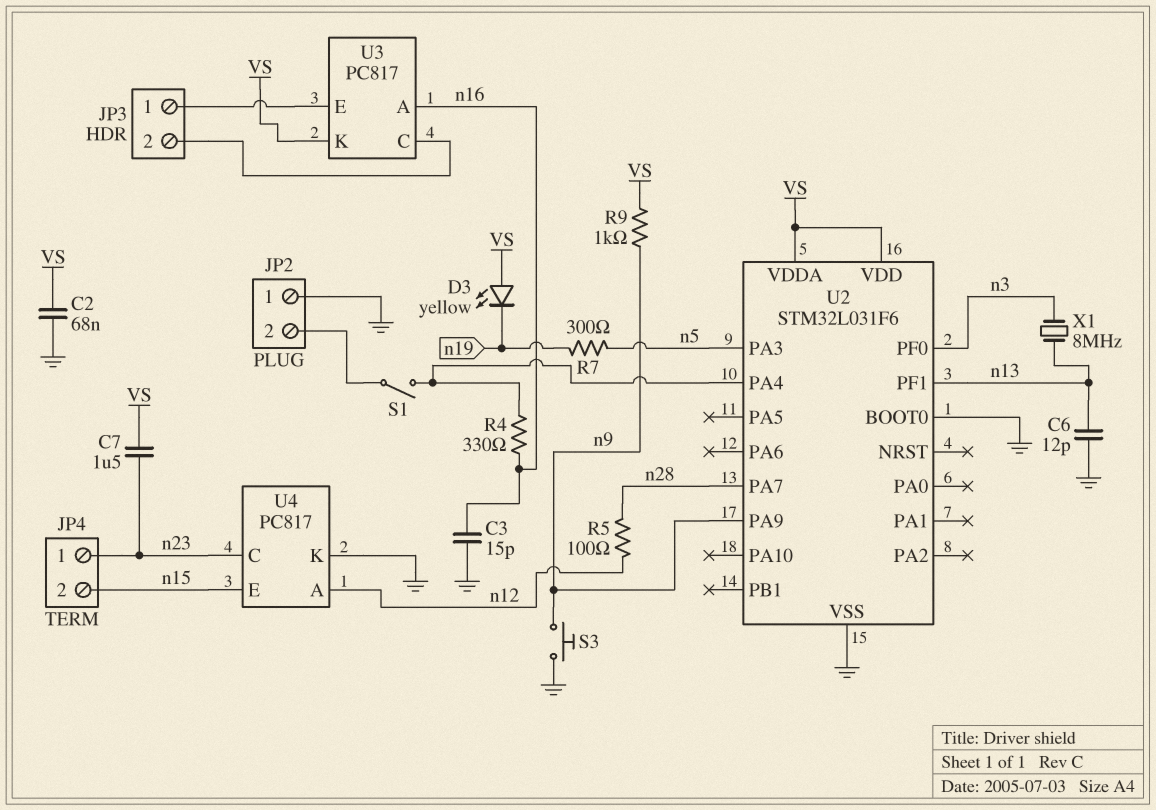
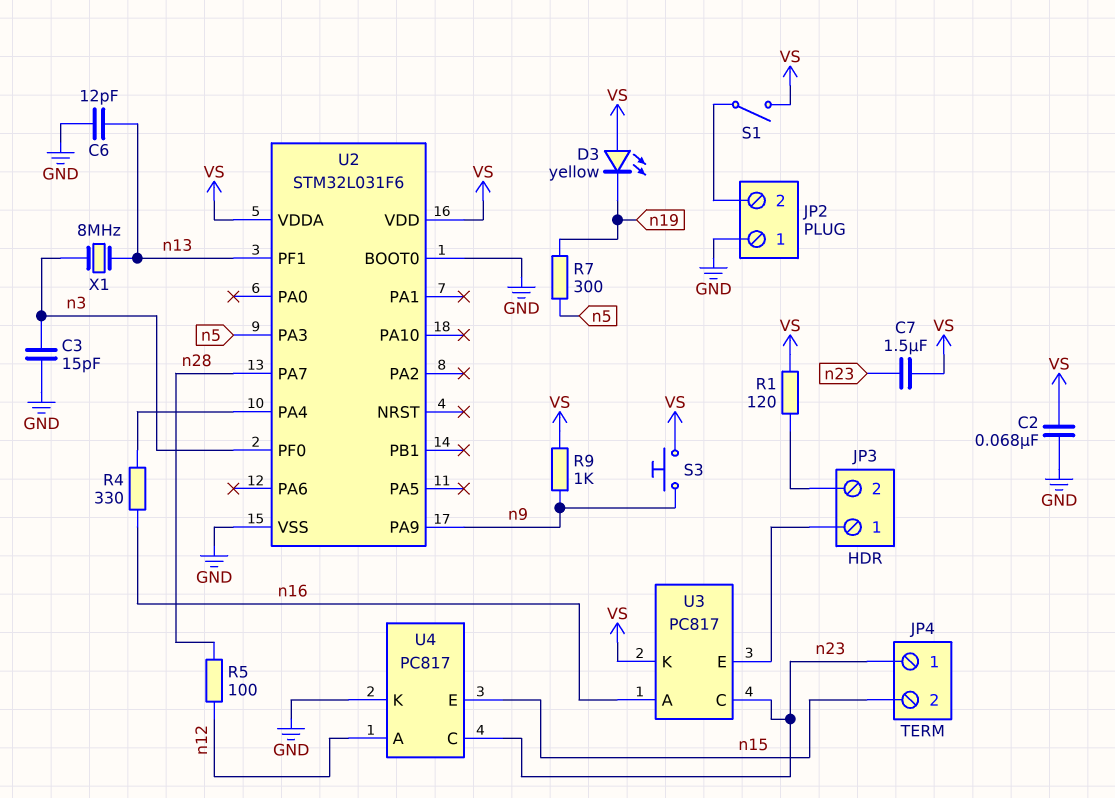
C3: 15pF (GND, n16) -> 15pF (GND, n3)
R1: none -> 120 (JP3/2, VS)
S1: switch (JP2/2, U2/PA4) -> switch (JP2/2, VS)
S3: button (GND, n9) -> button (VS, n9)
U3 pin C: JP3/2 -> n23

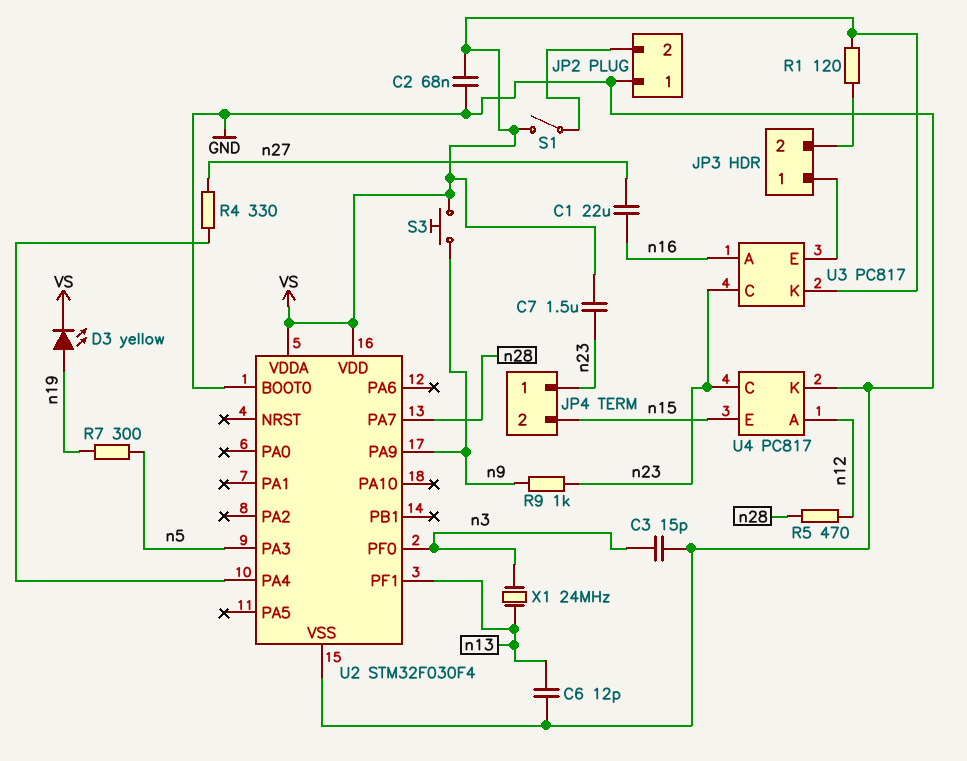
C1: none -> 22uF (n16, n27)
D3: LED yellow (A VS, K n19) -> LED yellow (A n19, K VS)
R4: 330 (U2/PA4, n16) -> 330 (U2/PA4, n27)
R5: 100 (n12, n28) -> 470 (n12, n28)
R9: 1k (VS, n9) -> 1k (n9, n23)
U2: STM32L031F6 -> STM32F030F4
X1: 8MHz (n3, n13) -> 24MHz (n3, n13)

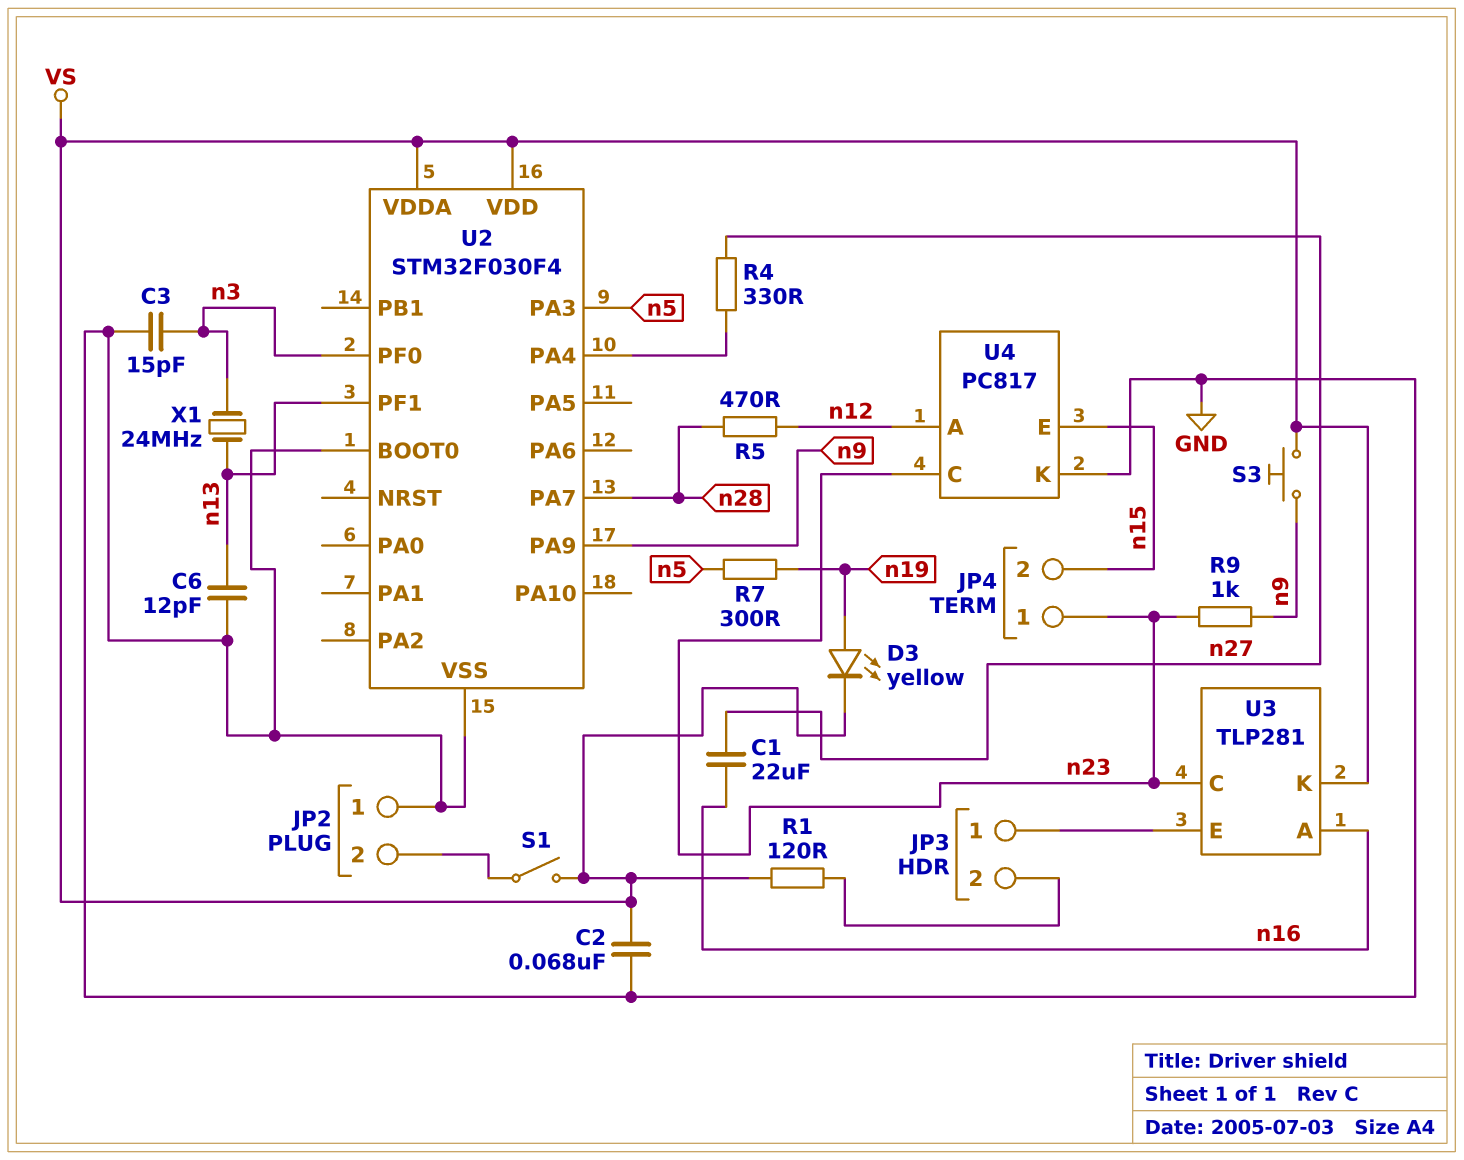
C7: 1.5uF (VS, n23) -> none
U3: PC817 -> TLP281

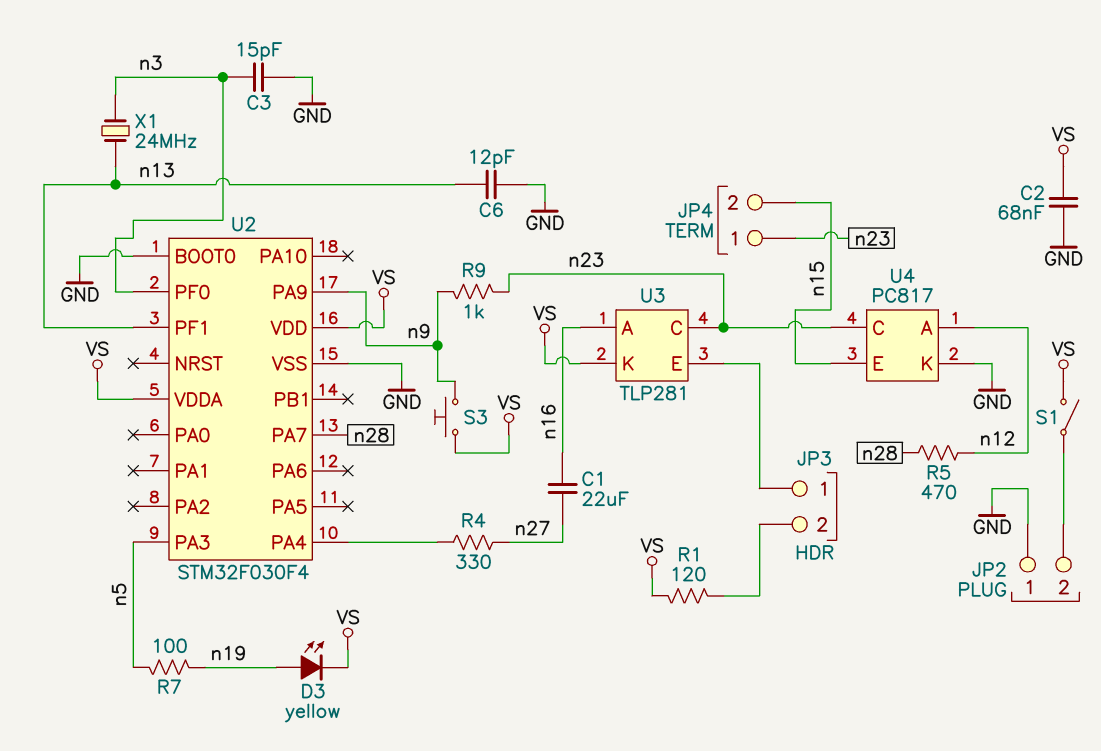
R7: 300 (n5, n19) -> 100 (n5, n19)

